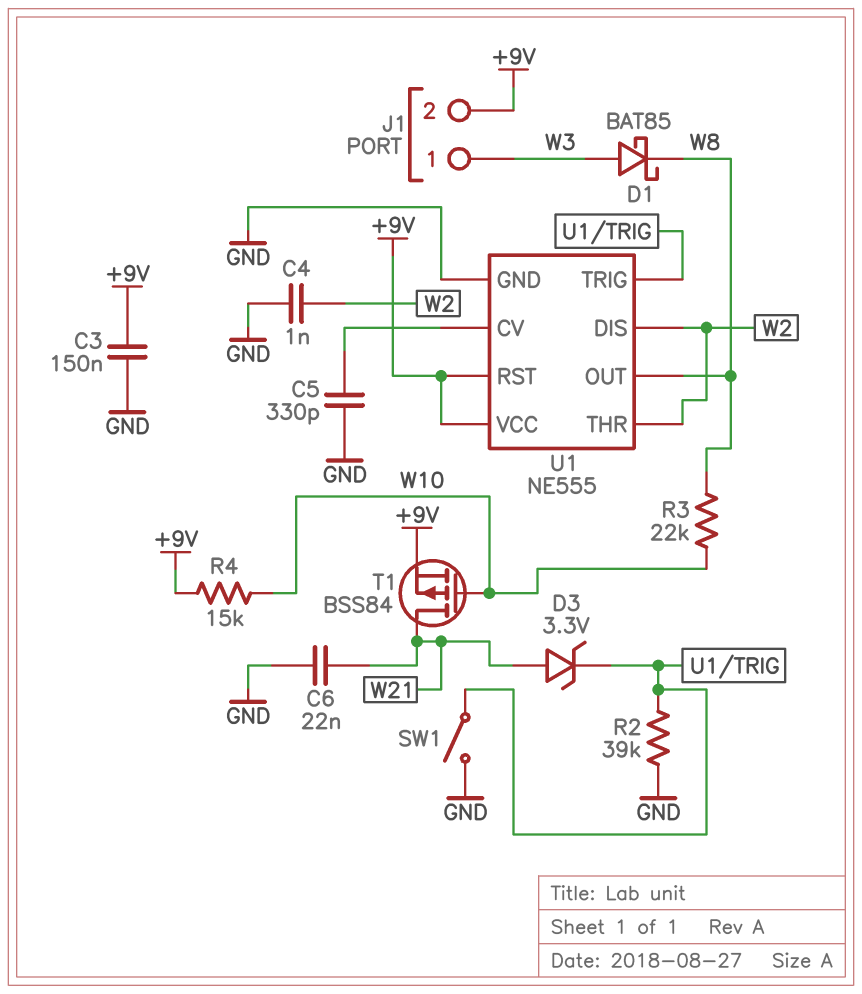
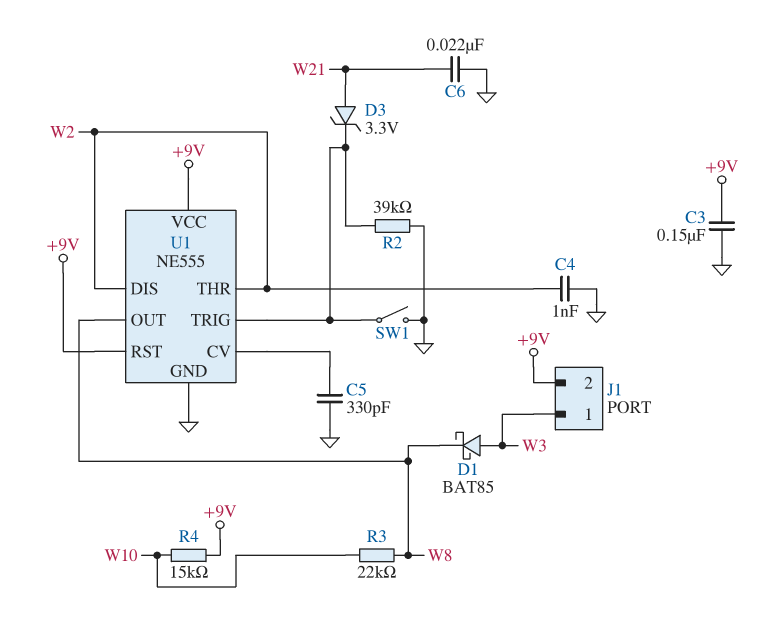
T1: PMOS BSS84 (G W10, D W21, S +9V) -> none

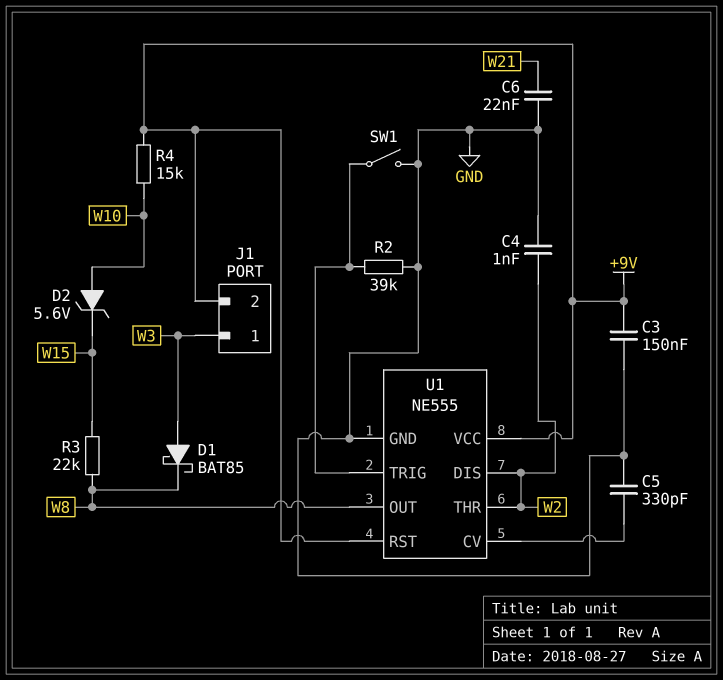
D2: none -> zener 5.6V (A W10, K W15)
D3: zener 3.3V (A W21, K U1/TRIG) -> none
R3: 22k (W8, W10) -> 22k (W8, W15)

